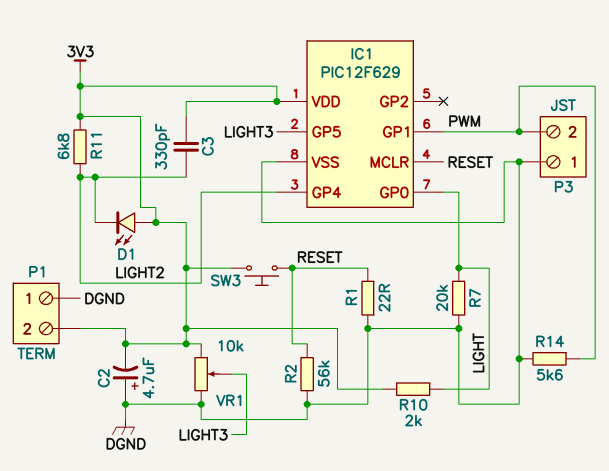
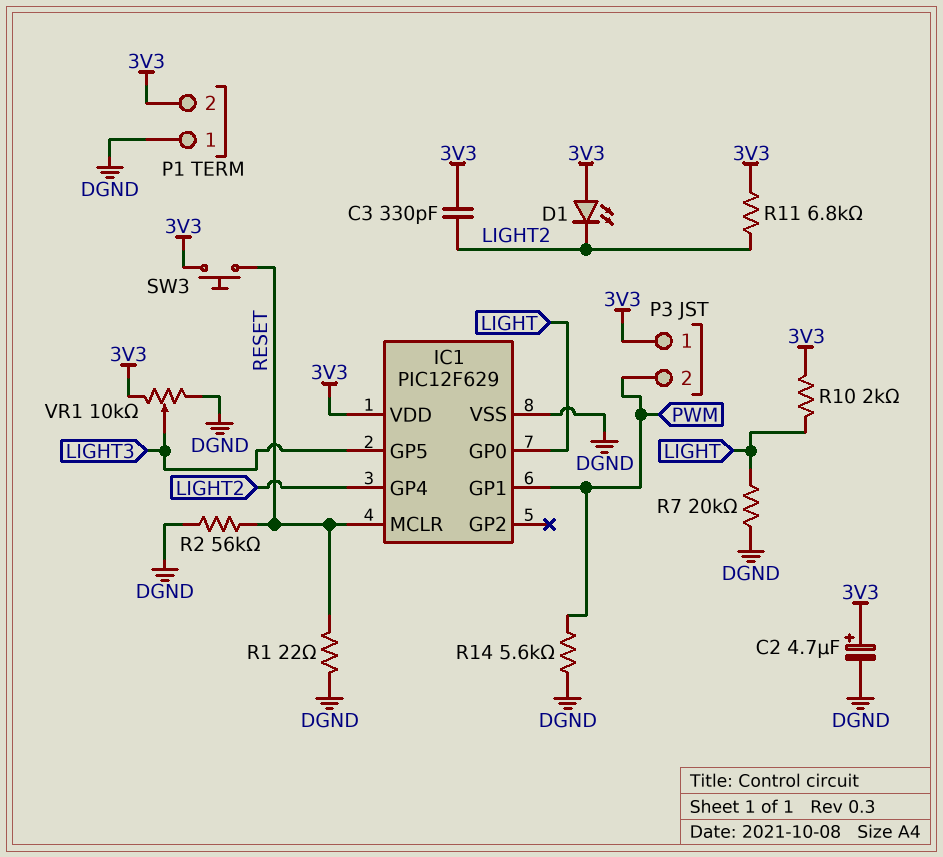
C2: 4.7uF (plus DGND, minus 3V3) -> 4.7uF (plus 3V3, minus DGND)
P3 pin 1: DGND -> 3V3

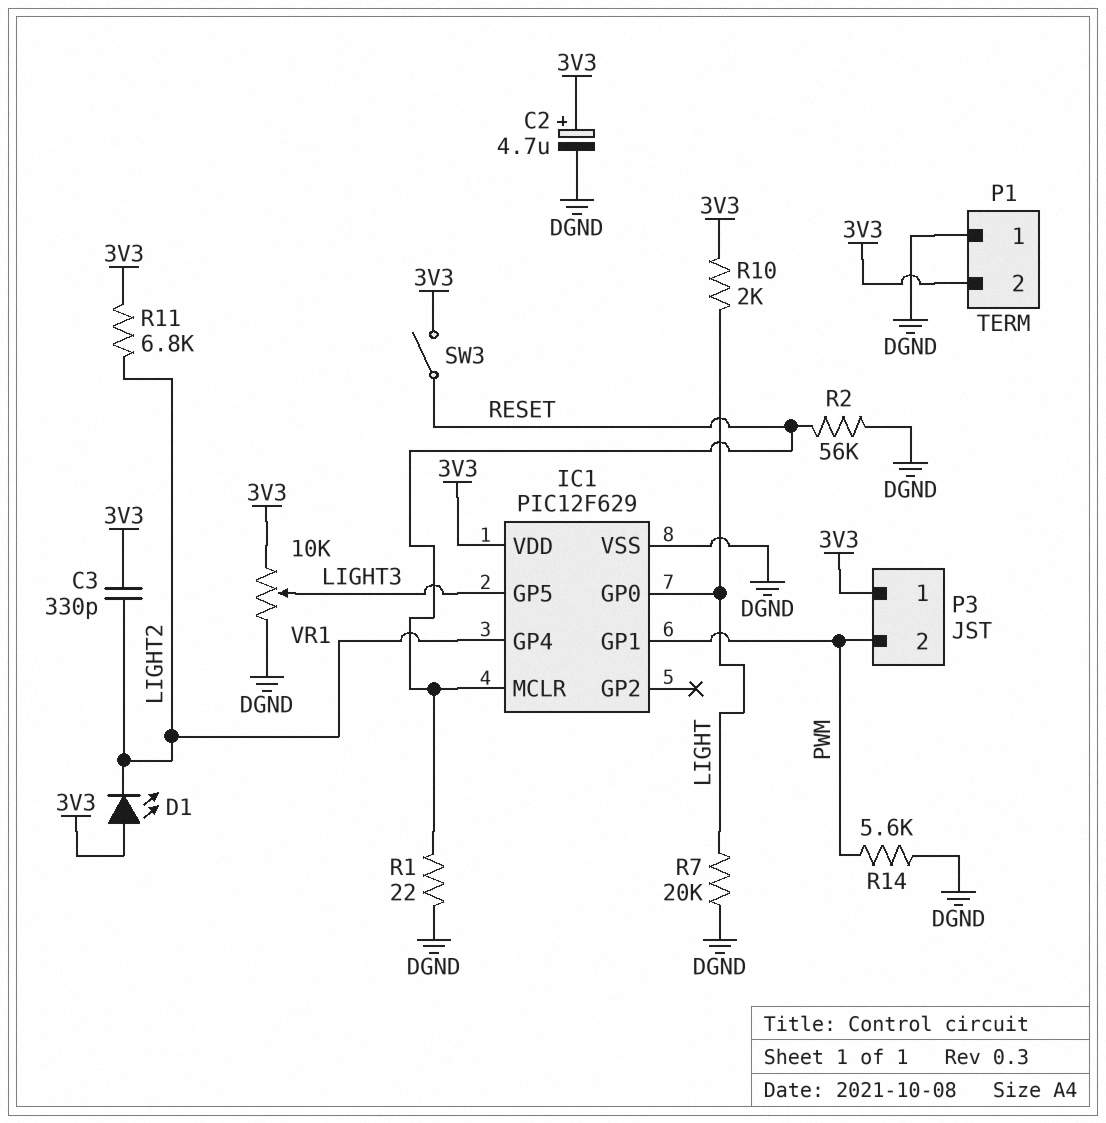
SW3: button (3V3, RESET) -> switch (3V3, RESET)

